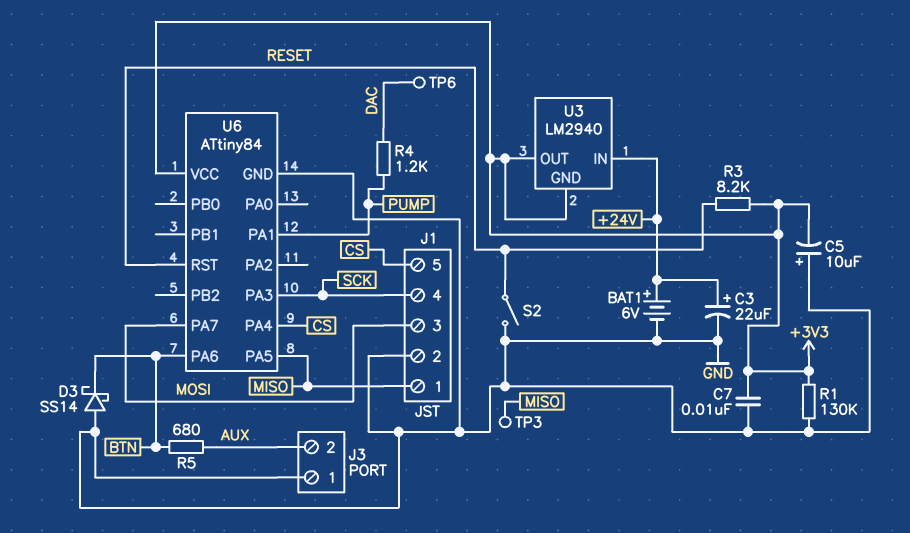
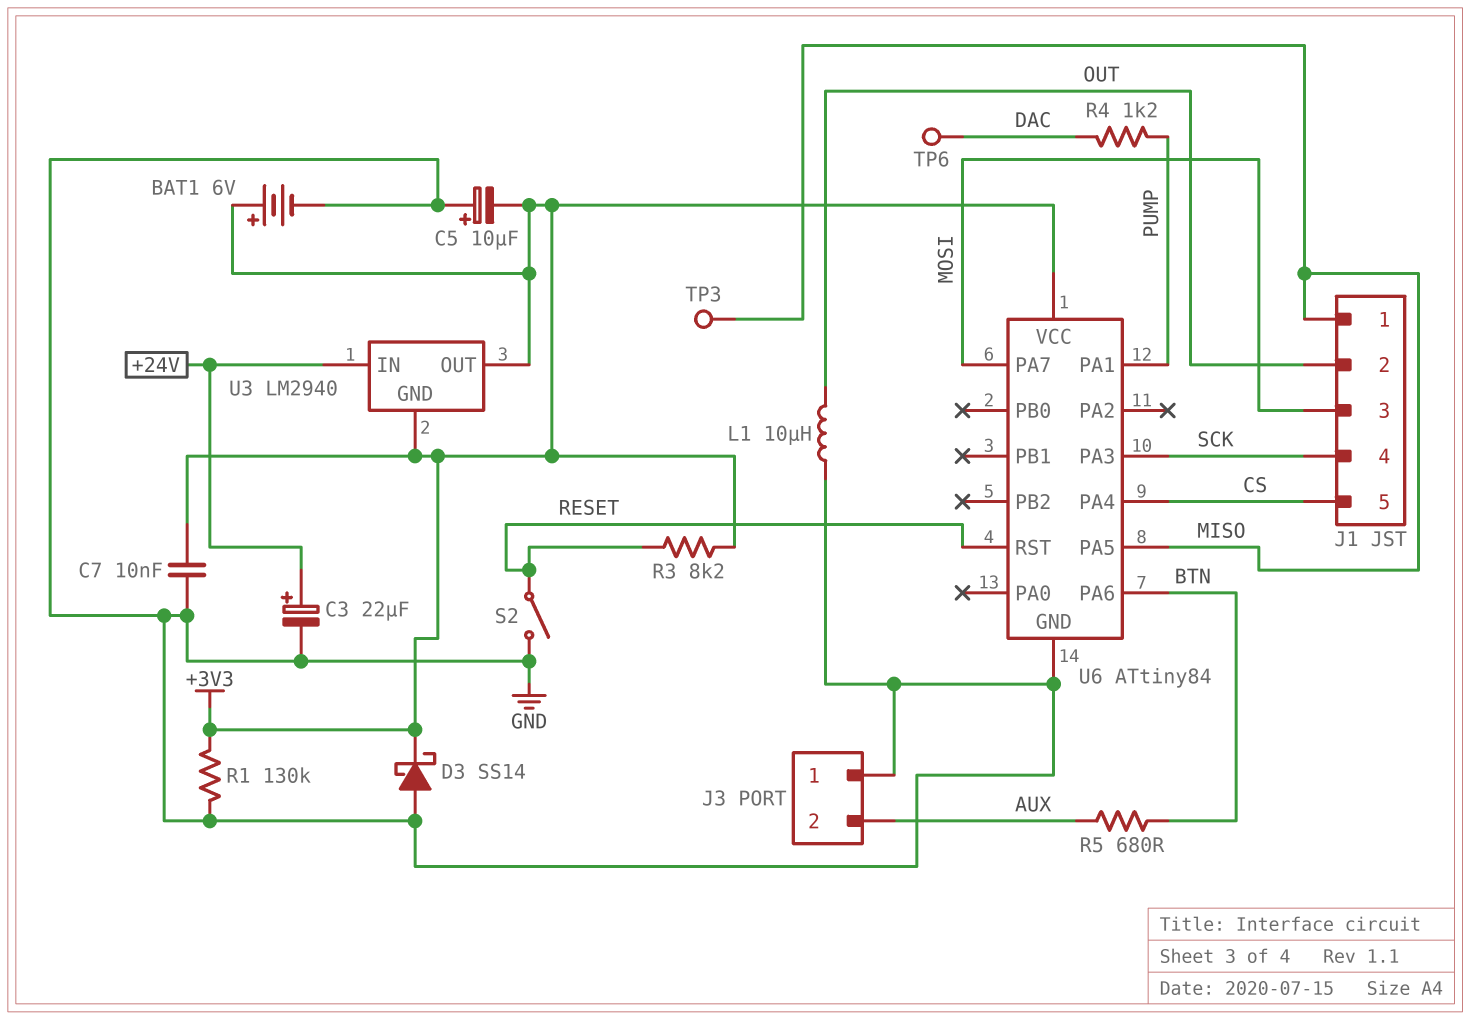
BAT1: 6V (plus +24V, minus GND) -> 6V (plus +3V3, minus GND)
D3: schottky SS14 (A GND, K BTN) -> schottky SS14 (A GND, K +3V3)
J1 pin 2: GND -> OUT
L1: none -> 10uH (GND, OUT)

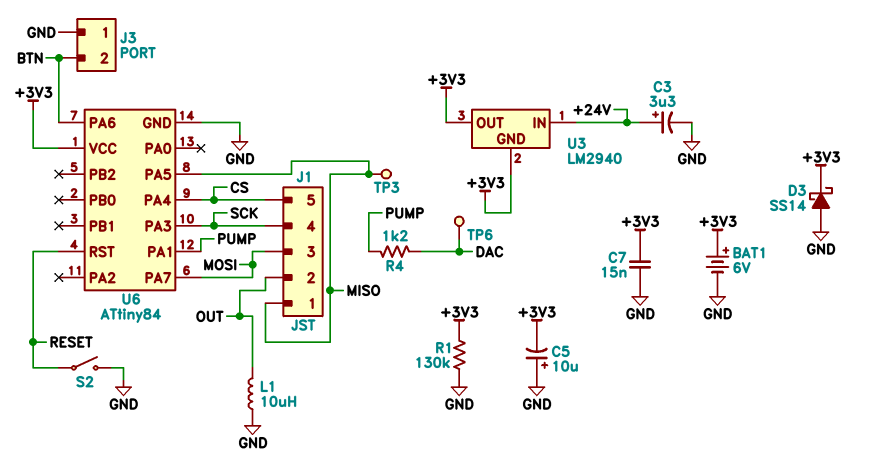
C3: 22uF (plus +24V, minus GND) -> 3.3uF (plus +24V, minus GND)
C7: 10nF (+3V3, GND) -> 15nF (+3V3, GND)
J3 pin 2: AUX -> BTN
R3: 8.2k (+3V3, RESET) -> none
R5: 680 (AUX, BTN) -> none

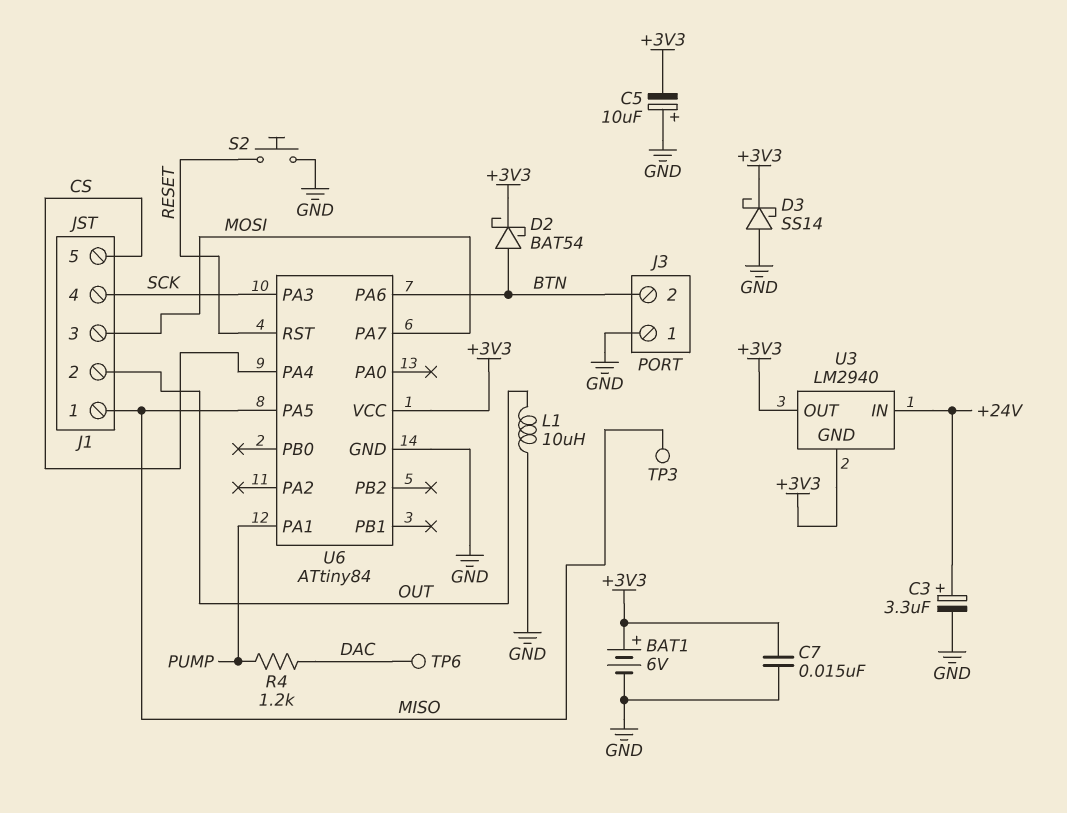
D2: none -> schottky BAT54 (A BTN, K +3V3)
R1: 130k (+3V3, GND) -> none
S2: switch (GND, RESET) -> button (GND, RESET)

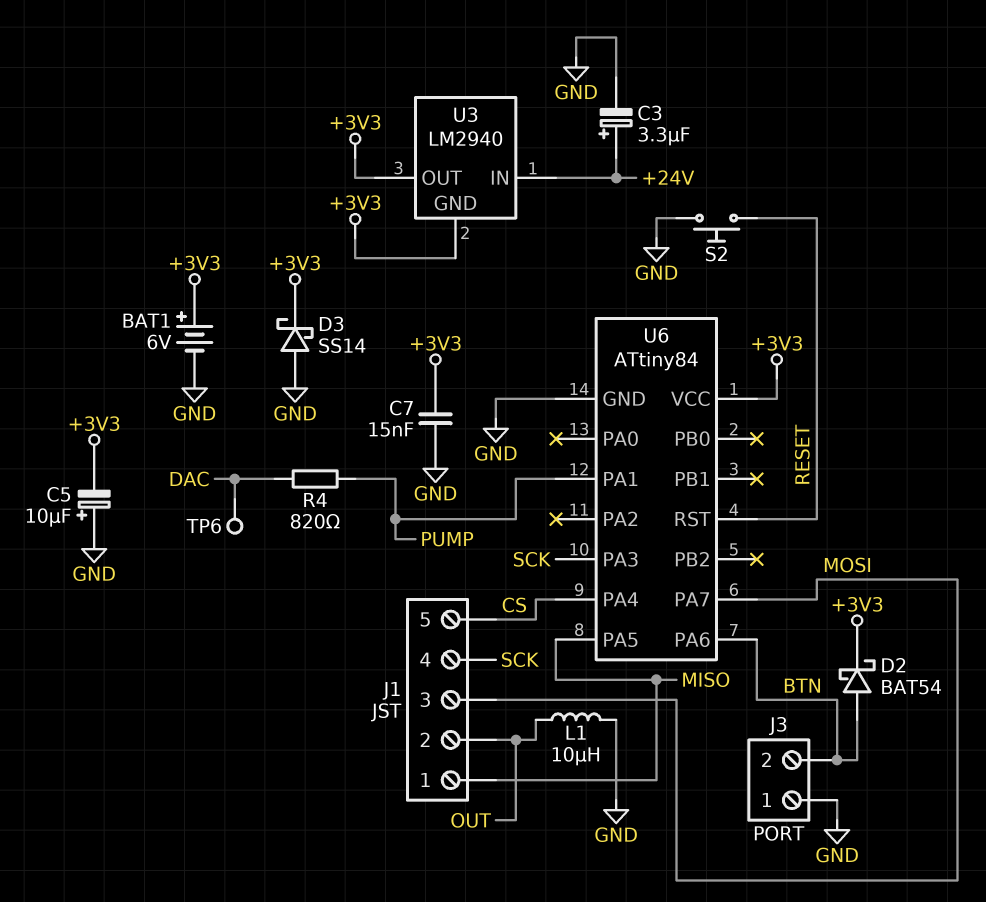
R4: 1.2k (DAC, PUMP) -> 820 (DAC, PUMP)
TP3: test point (MISO) -> none

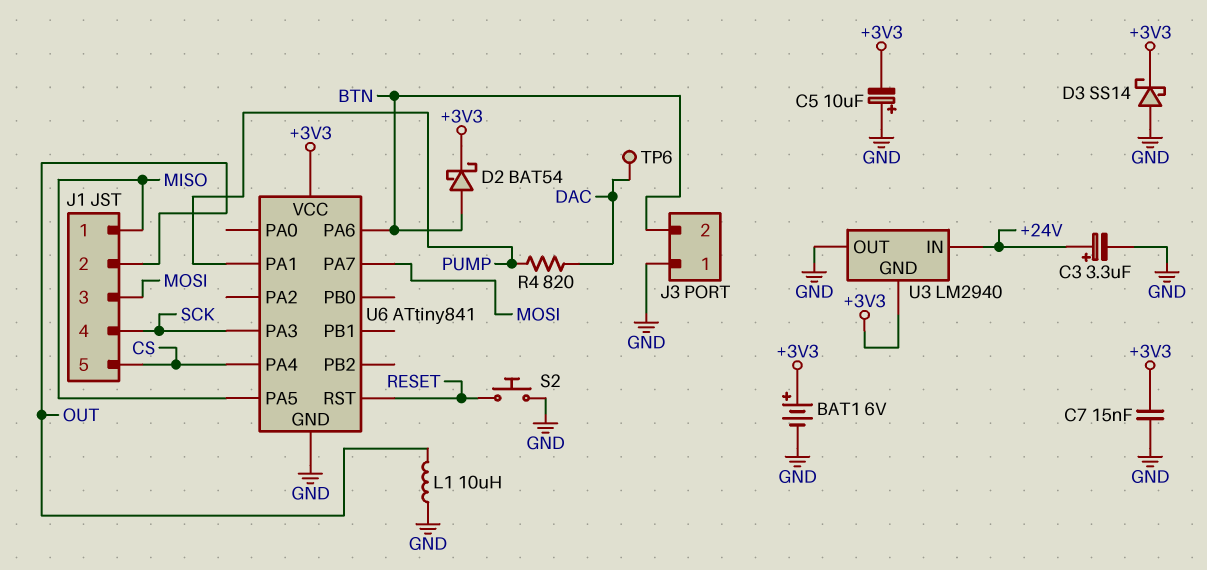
U3 pin OUT: +3V3 -> GND
U6: ATtiny84 -> ATtiny841

